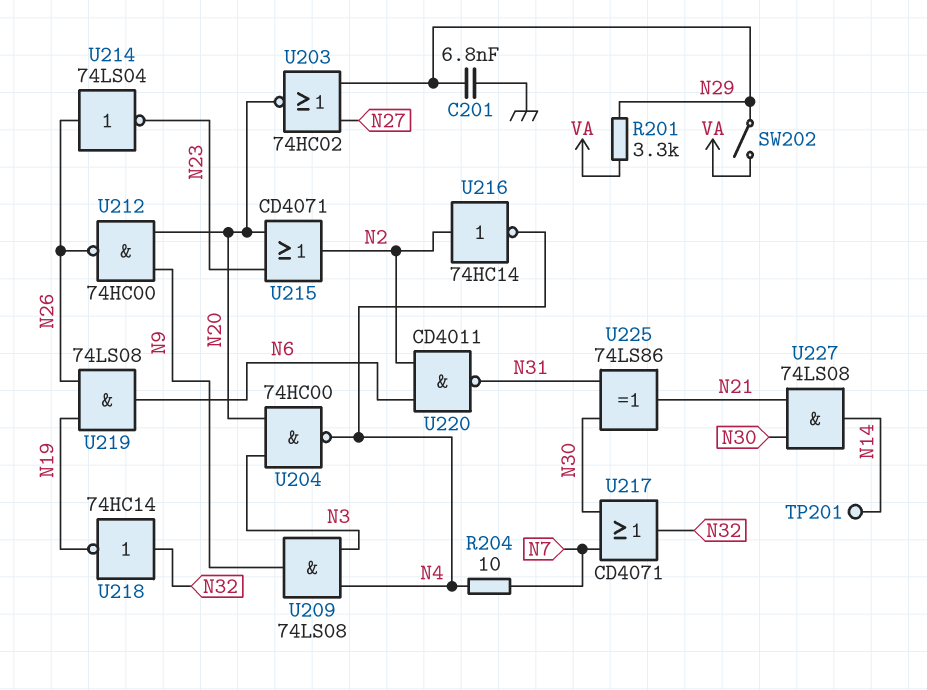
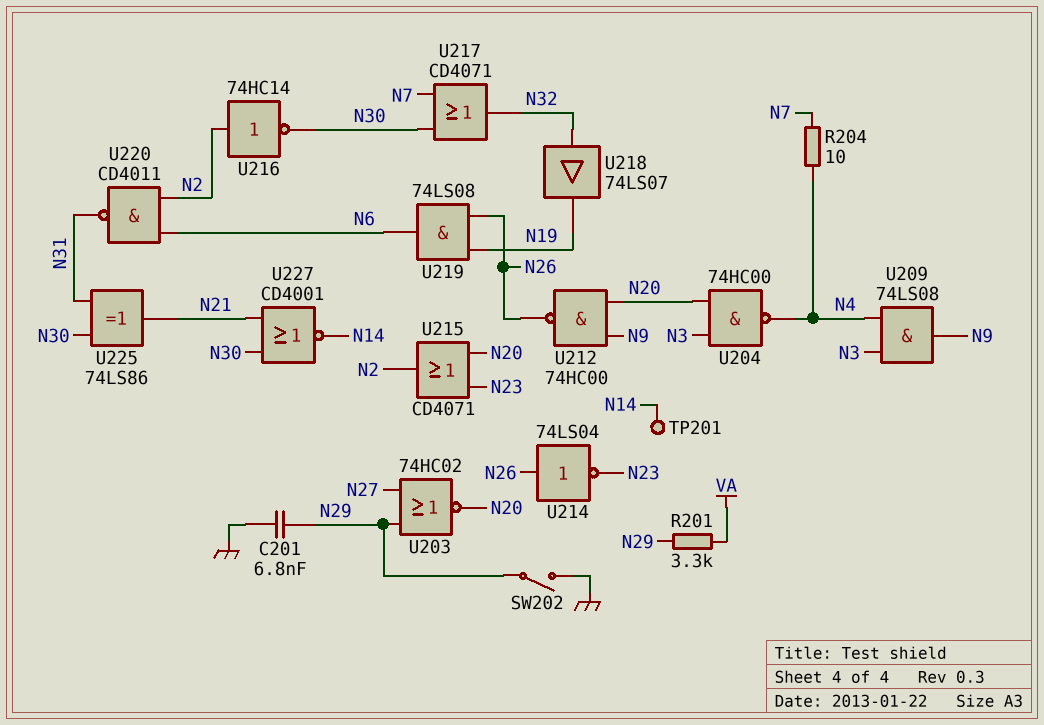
SW202: switch (N29, VA) -> switch (GND, N29)
U216: NOT 74HC14 (in N2, out N4) -> NOT 74HC14 (in N2, out N30)
U218: NOT 74HC14 (in N32, out N19) -> buffer 74LS07 (in N32, out N19)
U227: AND 74LS08 (in N21, in N30, out N14) -> NOR CD4001 (in N21, in N30, out N14)

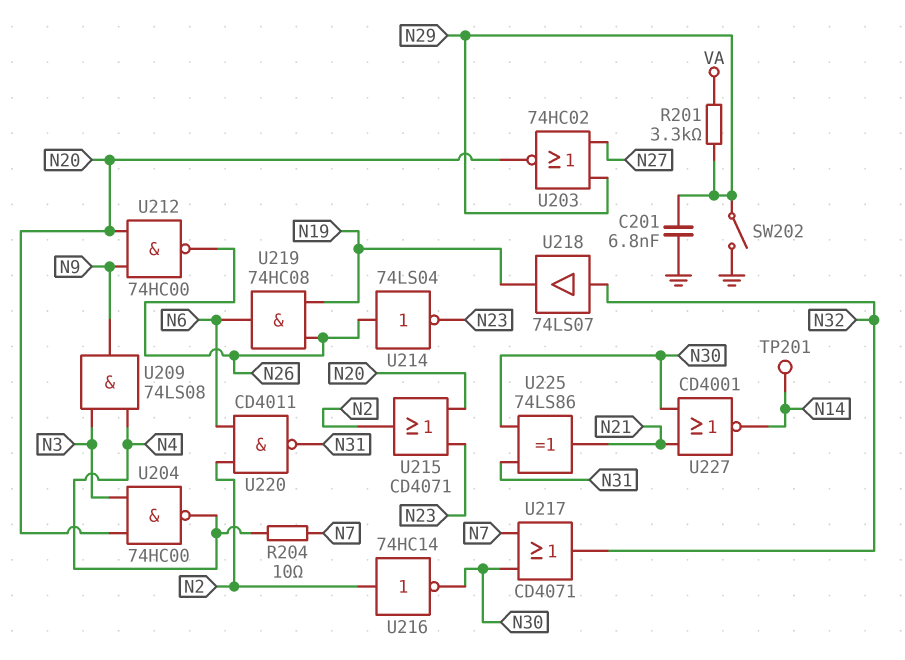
U219: AND 74LS08 (in N19, in N26, out N6) -> AND 74HC08 (in N19, in N26, out N6)

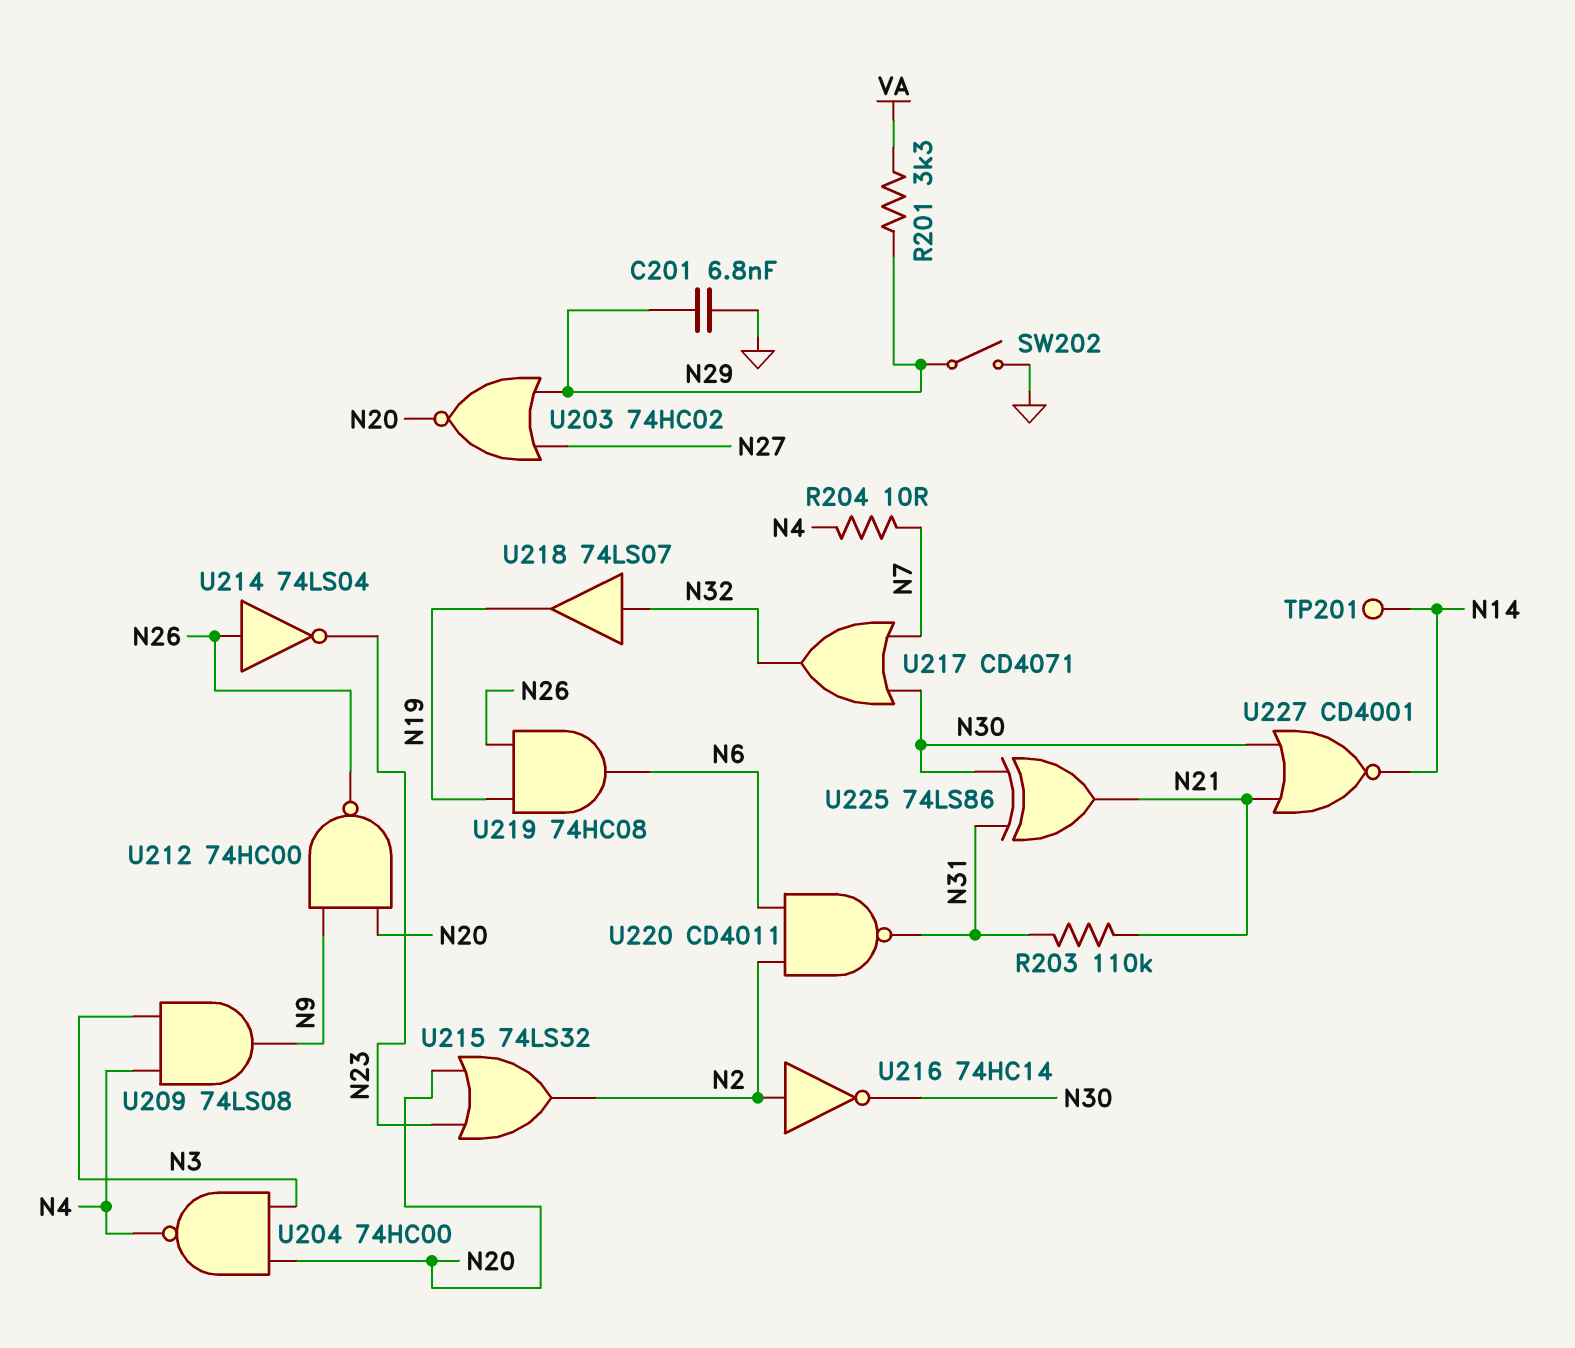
R203: none -> 110k (N21, N31)
U215: OR CD4071 (in N20, in N23, out N2) -> OR 74LS32 (in N20, in N23, out N2)

